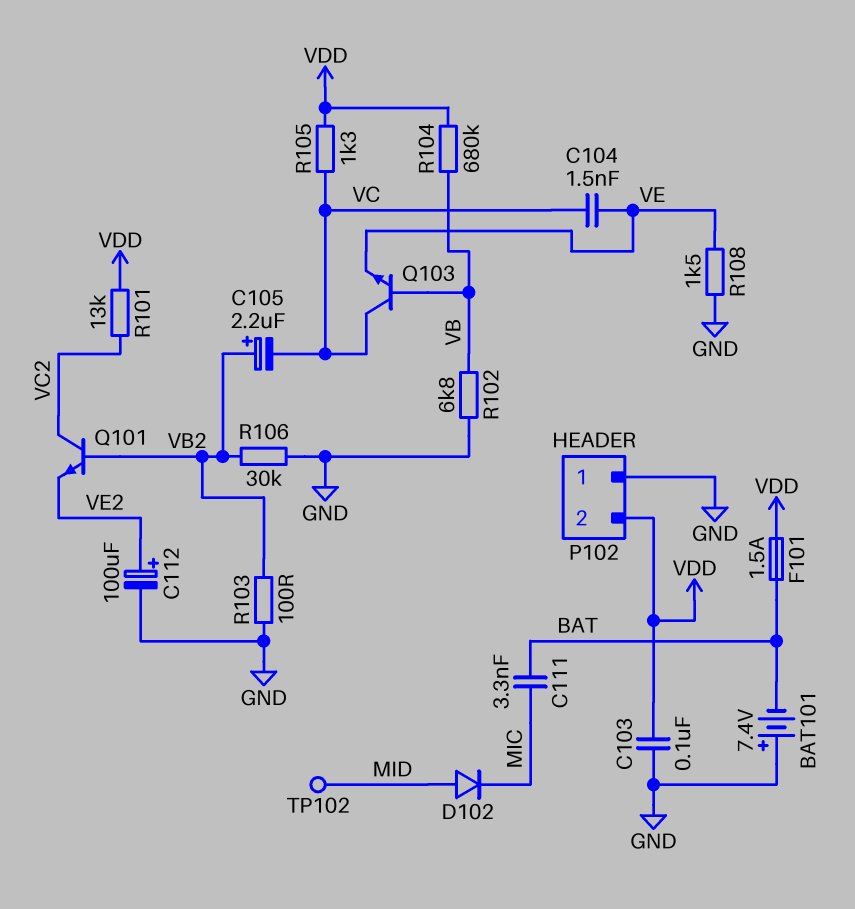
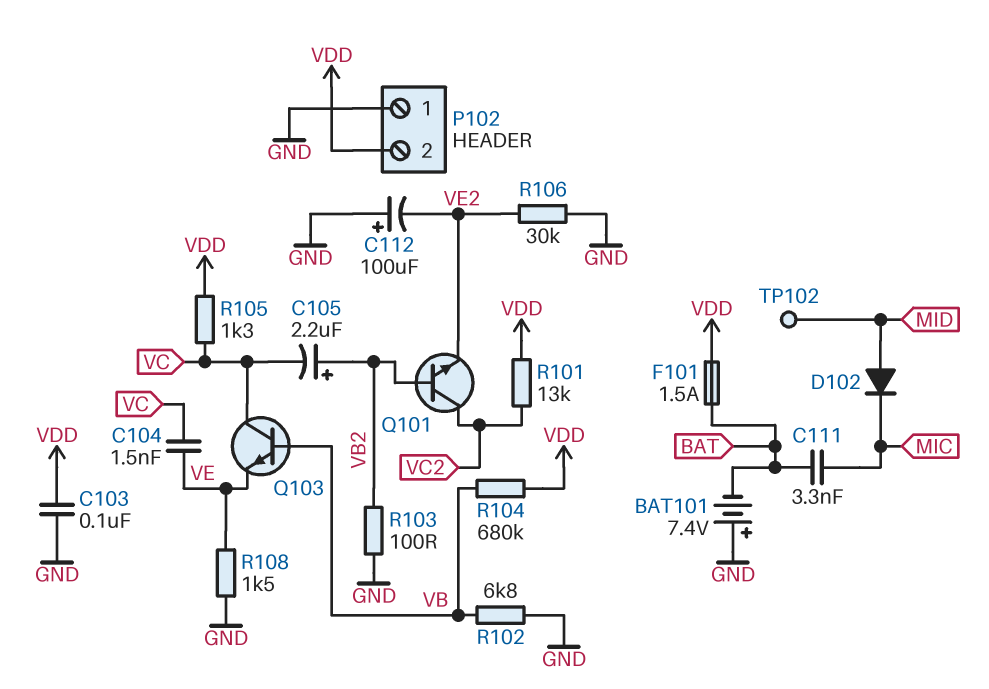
C112: 100uF (plus VE2, minus GND) -> 100uF (plus GND, minus VE2)
R106: 30k (GND, VB2) -> 30k (GND, VE2)

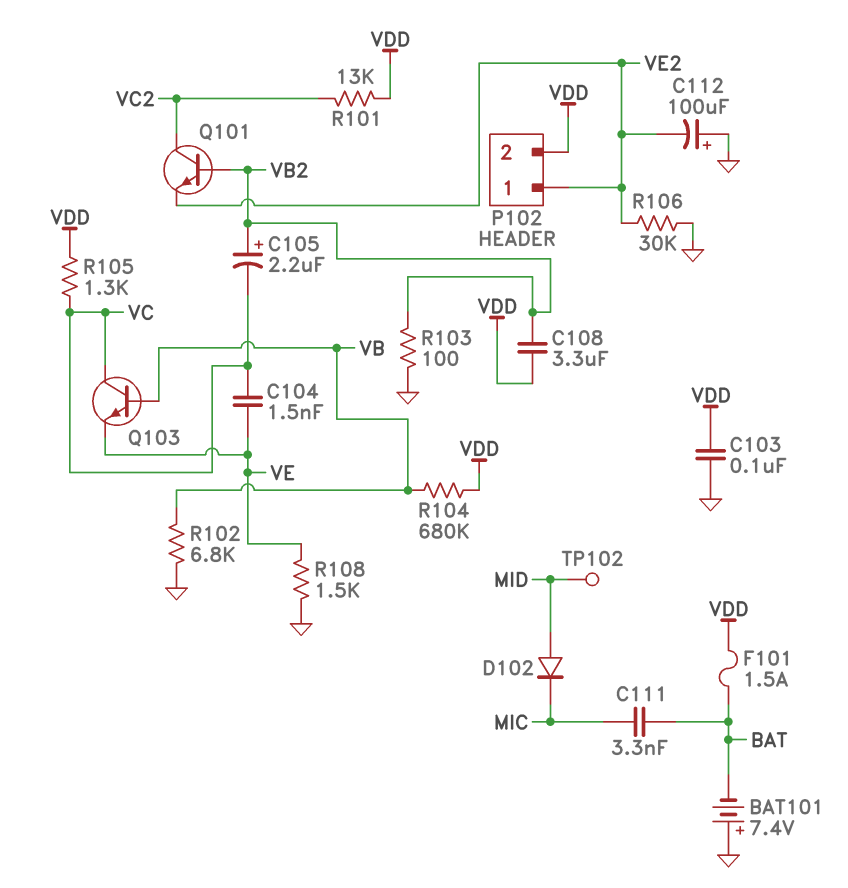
C108: none -> 3.3uF (VB2, VDD)
P102 pin 1: GND -> VE2

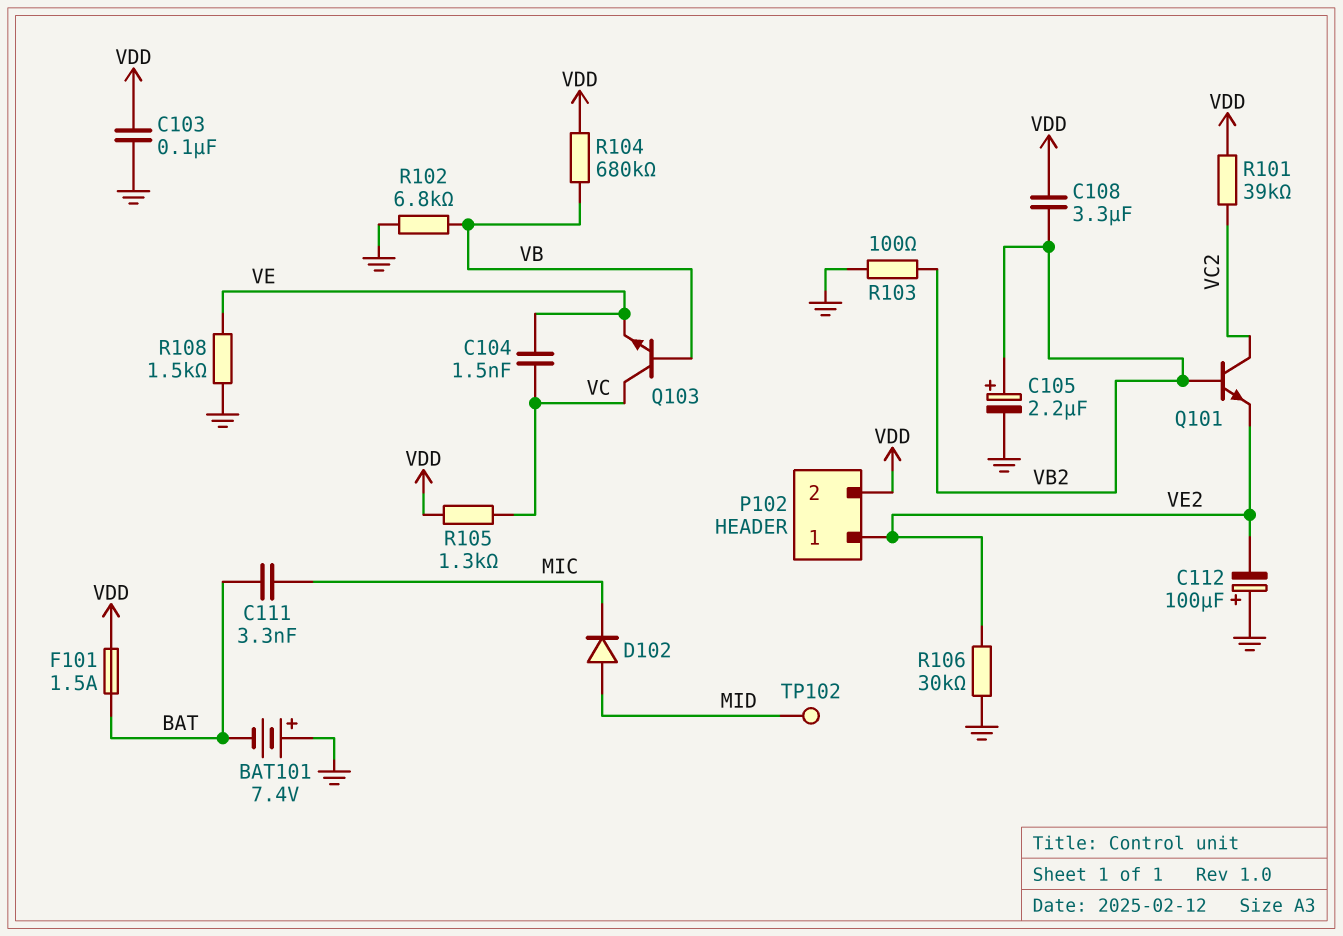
C105: 2.2uF (plus VB2, minus VC) -> 2.2uF (plus VB2, minus GND)
R101: 13k (VC2, VDD) -> 39k (VC2, VDD)

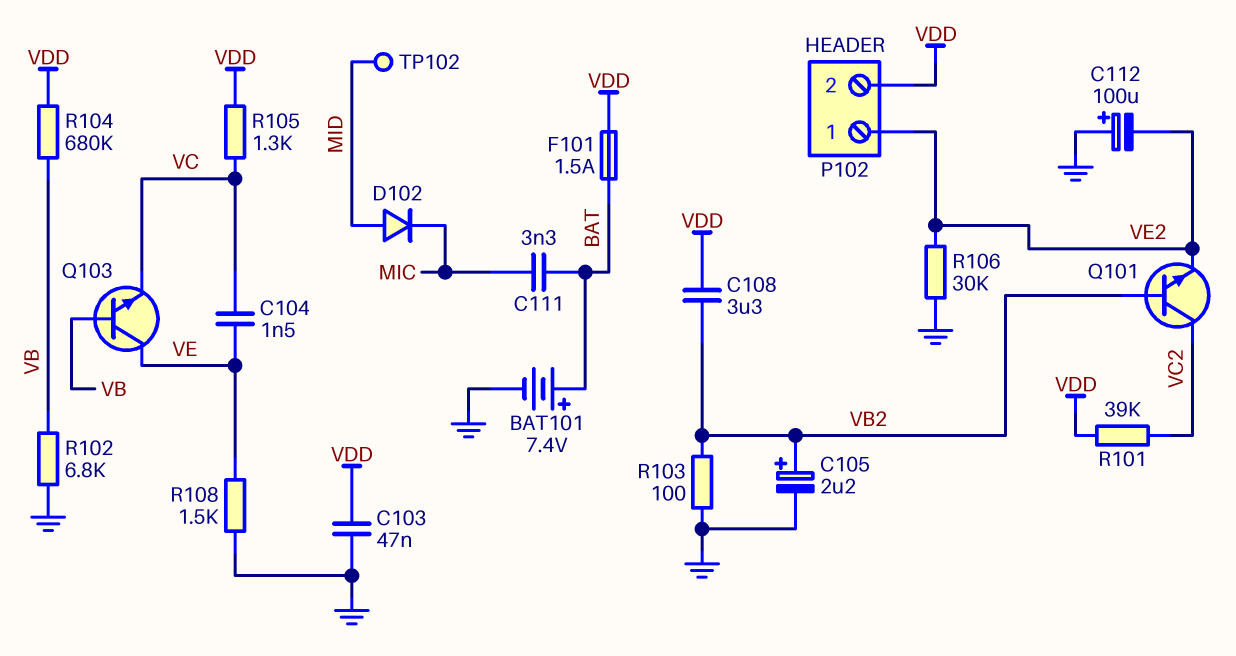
BAT101: 7.4V (plus GND, minus BAT) -> 7.4V (plus BAT, minus GND)
C103: 100nF (GND, VDD) -> 47nF (GND, VDD)
Q103: NPN (B VB, C VC, E VE) -> NPN (B VB, C VE, E VC)

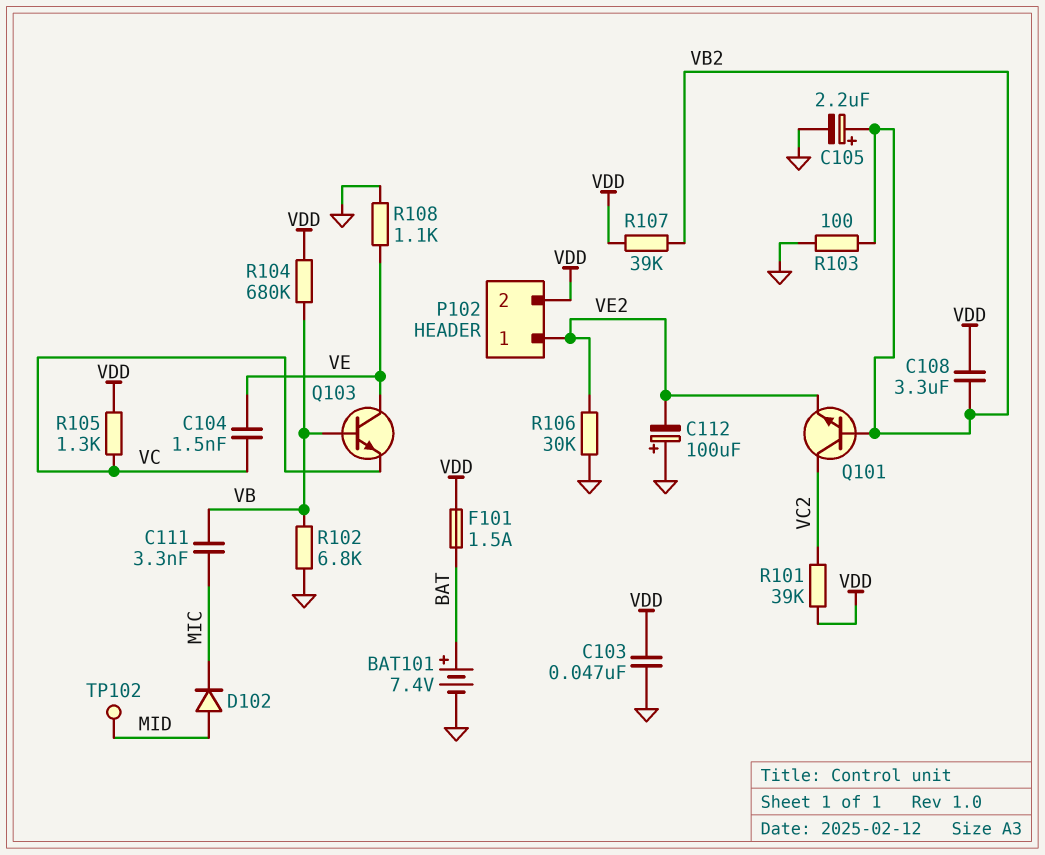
C111: 3.3nF (BAT, MIC) -> 3.3nF (MIC, VB)
R107: none -> 39k (VB2, VDD)
R108: 1.5k (GND, VE) -> 1.1k (GND, VE)

